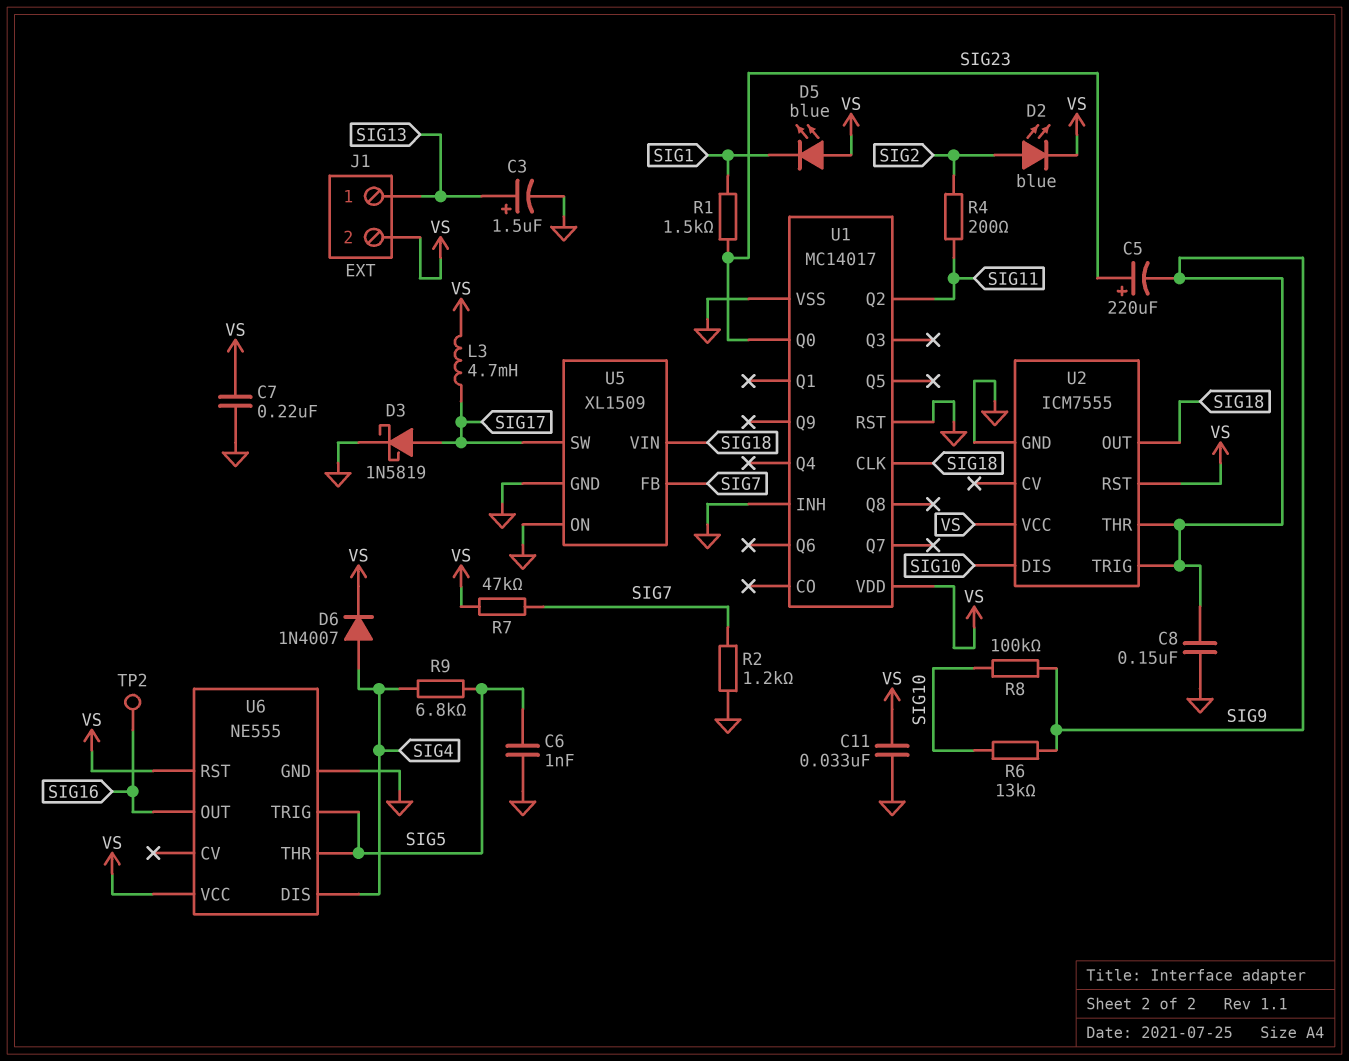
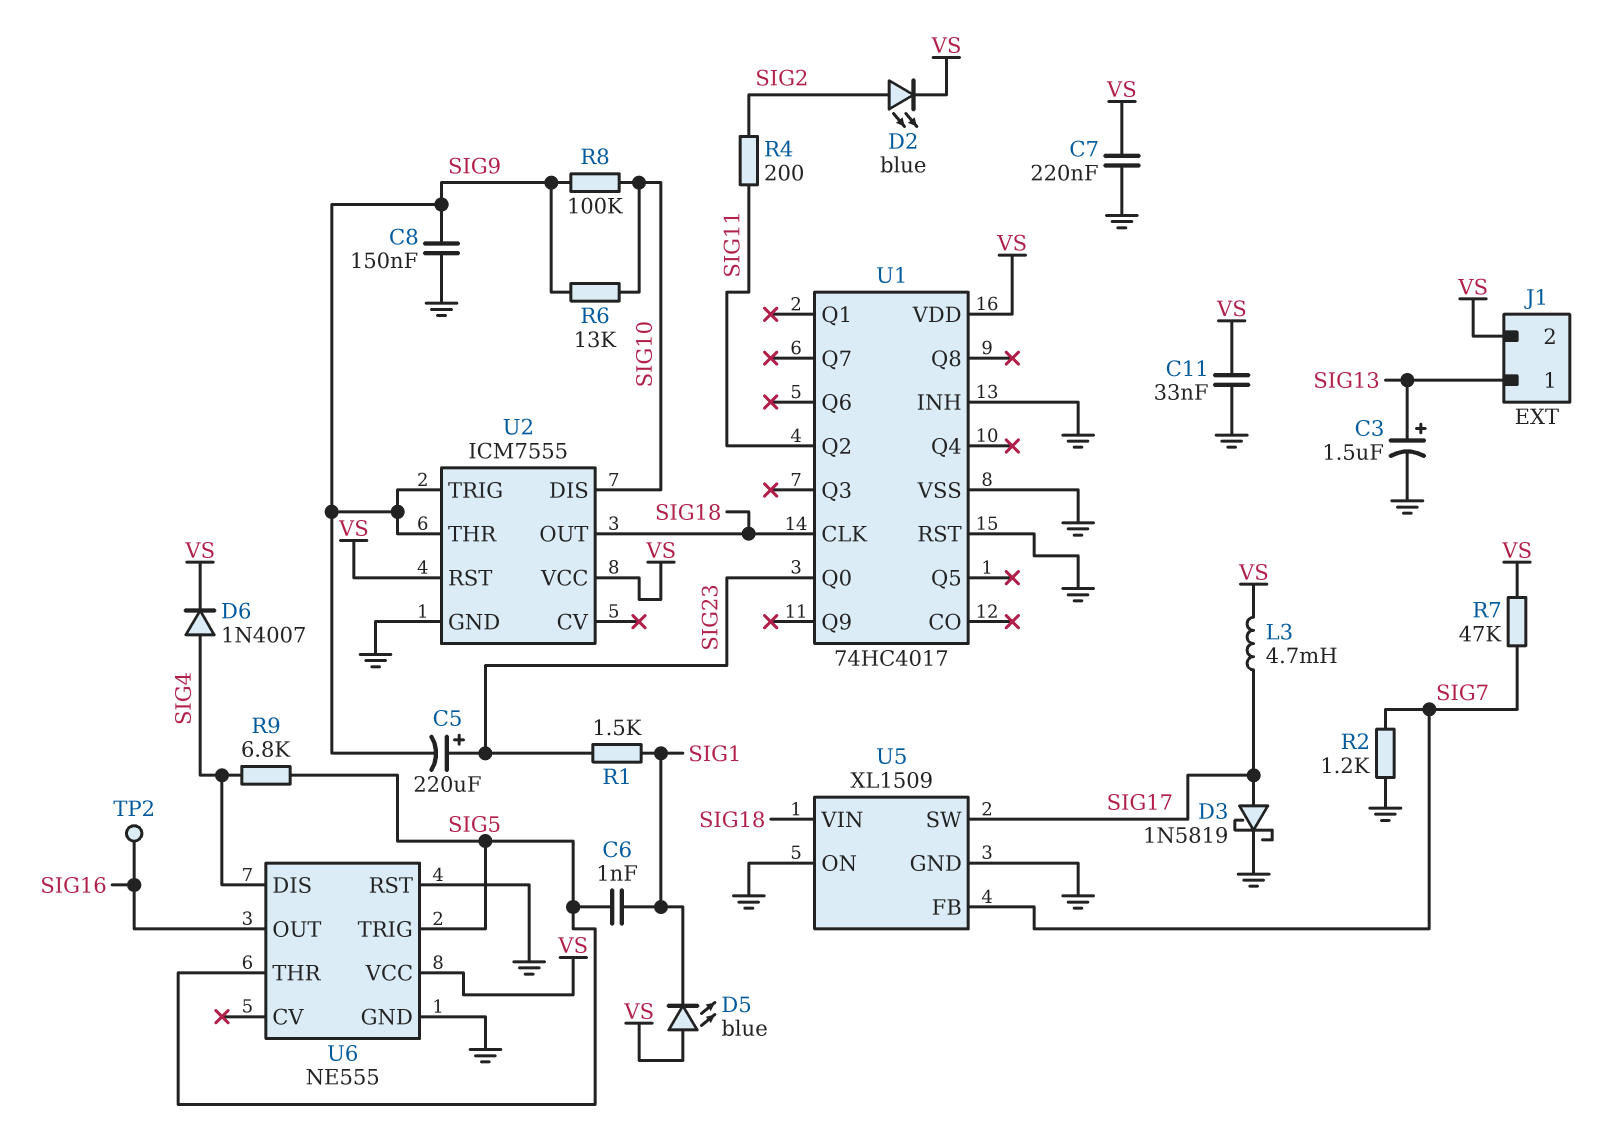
C6: 1nF (GND, SIG5) -> 1nF (SIG1, SIG5)
U1: MC14017 -> 74HC4017
U6 pin RST: VS -> GND

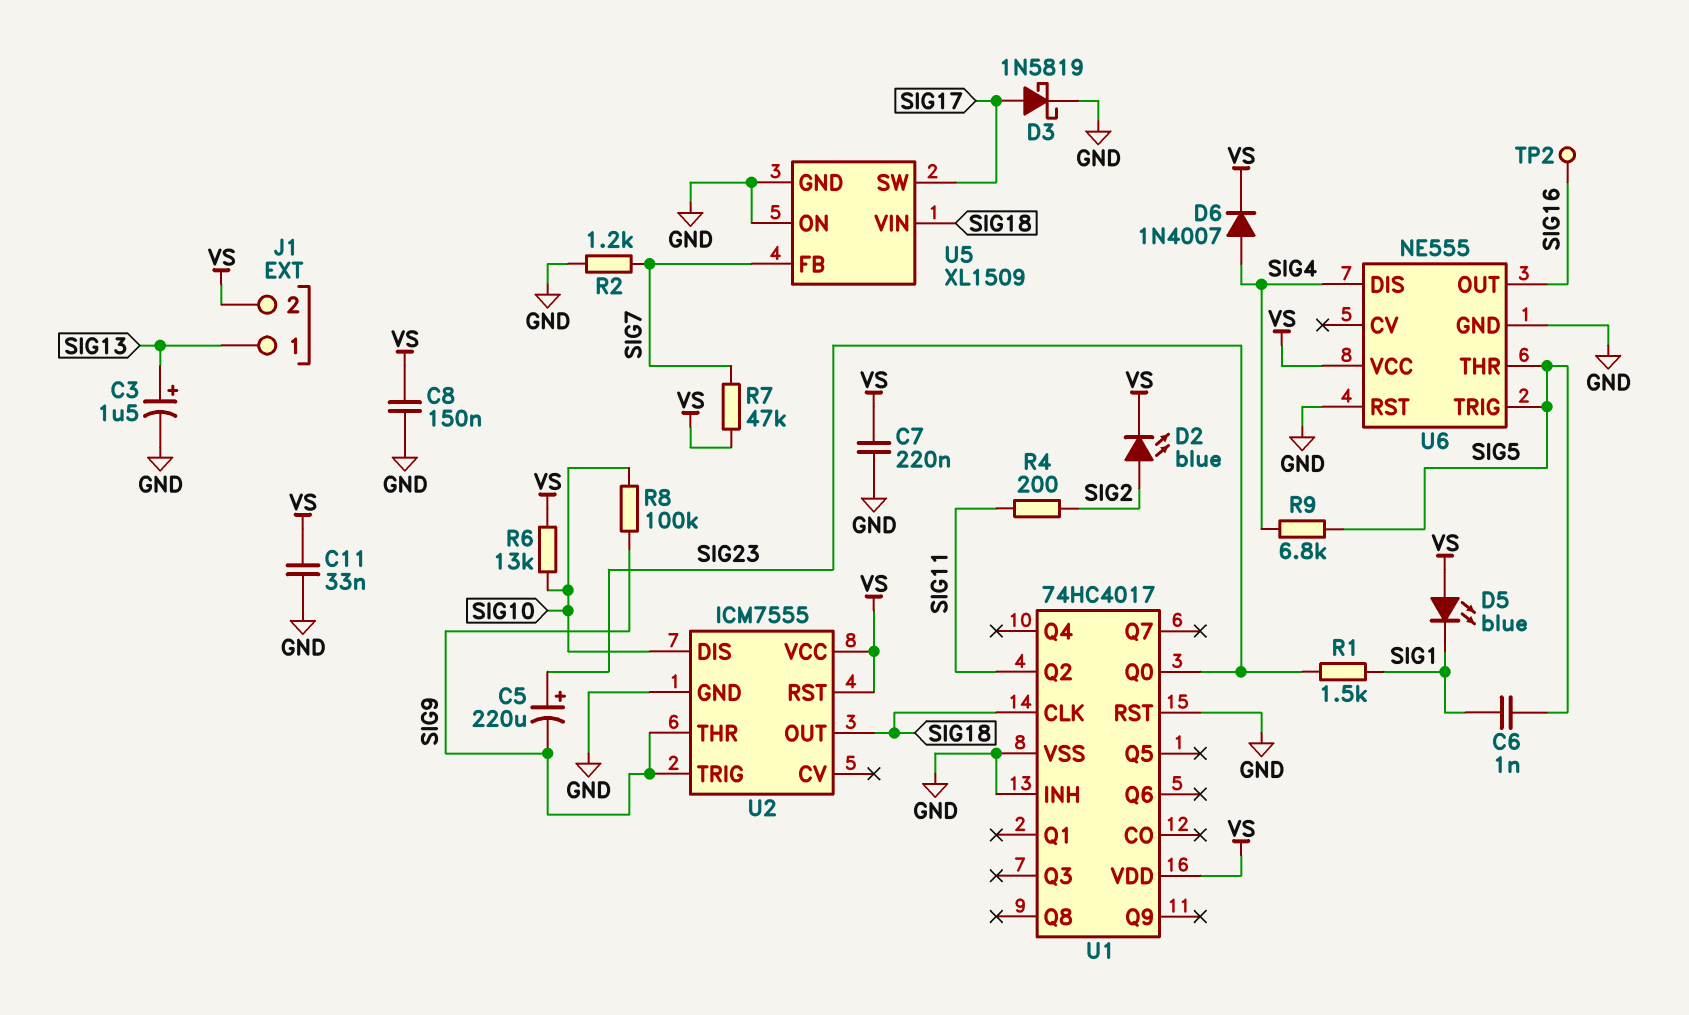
C8: 150nF (GND, SIG9) -> 150nF (GND, VS)
L3: 4.7mH (SIG17, VS) -> none
R6: 13k (SIG9, SIG10) -> 13k (SIG10, VS)

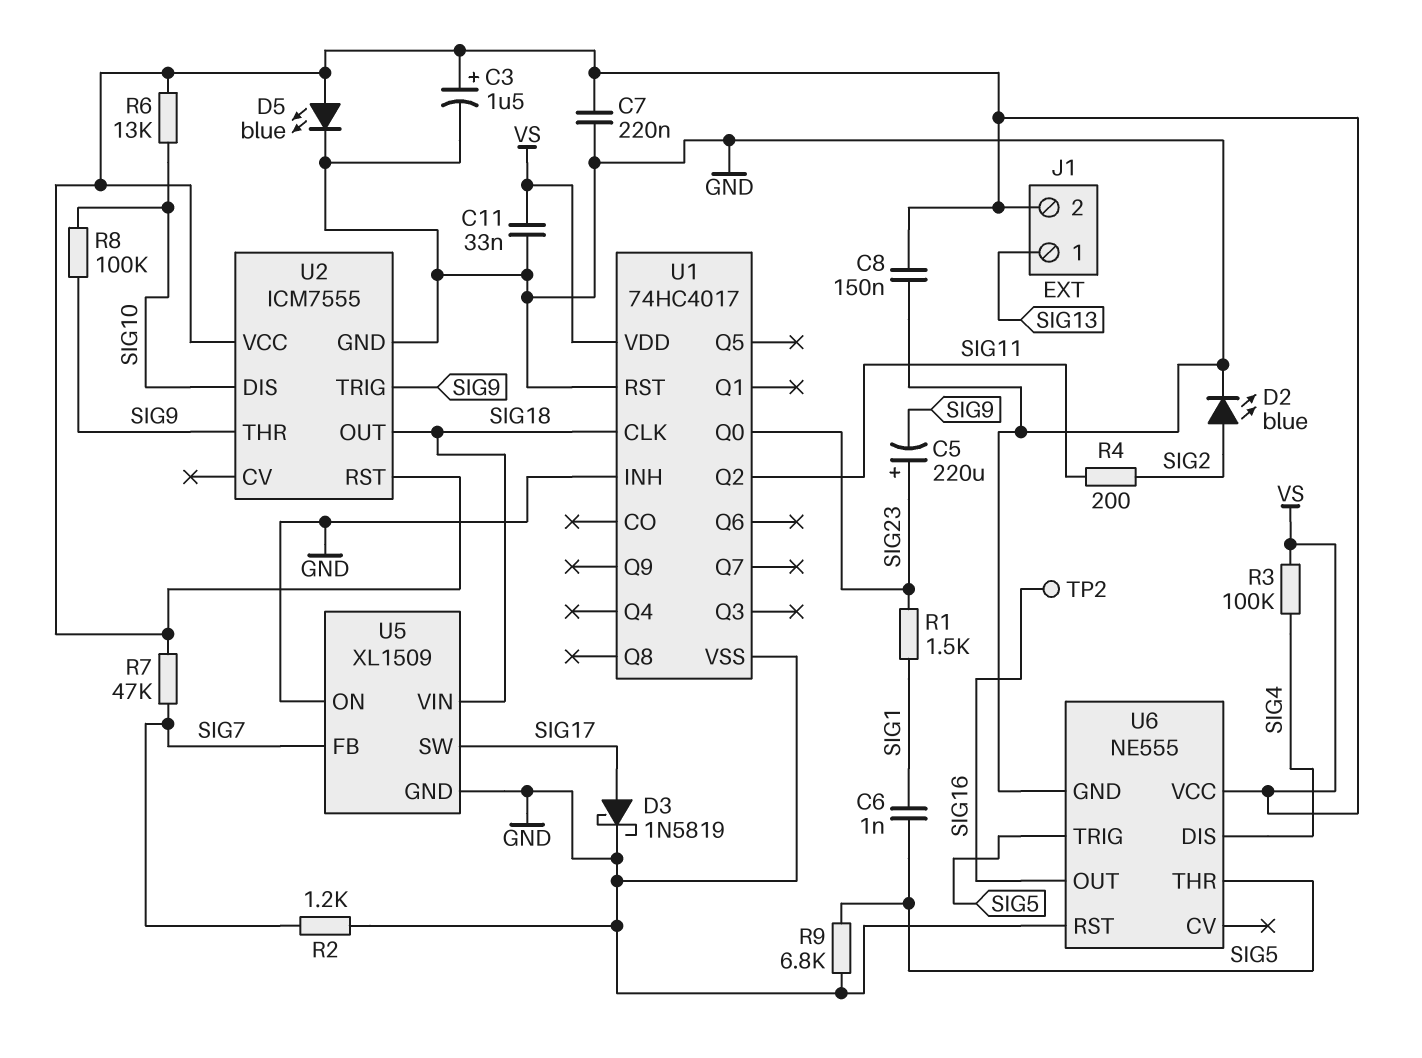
C3: 1.5uF (plus SIG13, minus GND) -> 1.5uF (plus VS, minus GND)
D2: LED blue (A SIG2, K VS) -> LED blue (A SIG2, K GND)
D5: LED blue (A VS, K SIG1) -> LED blue (A VS, K GND)
D6: diode 1N4007 (A SIG4, K VS) -> none
R3: none -> 100k (SIG4, VS)
R9: 6.8k (SIG4, SIG5) -> 6.8k (GND, SIG5)

